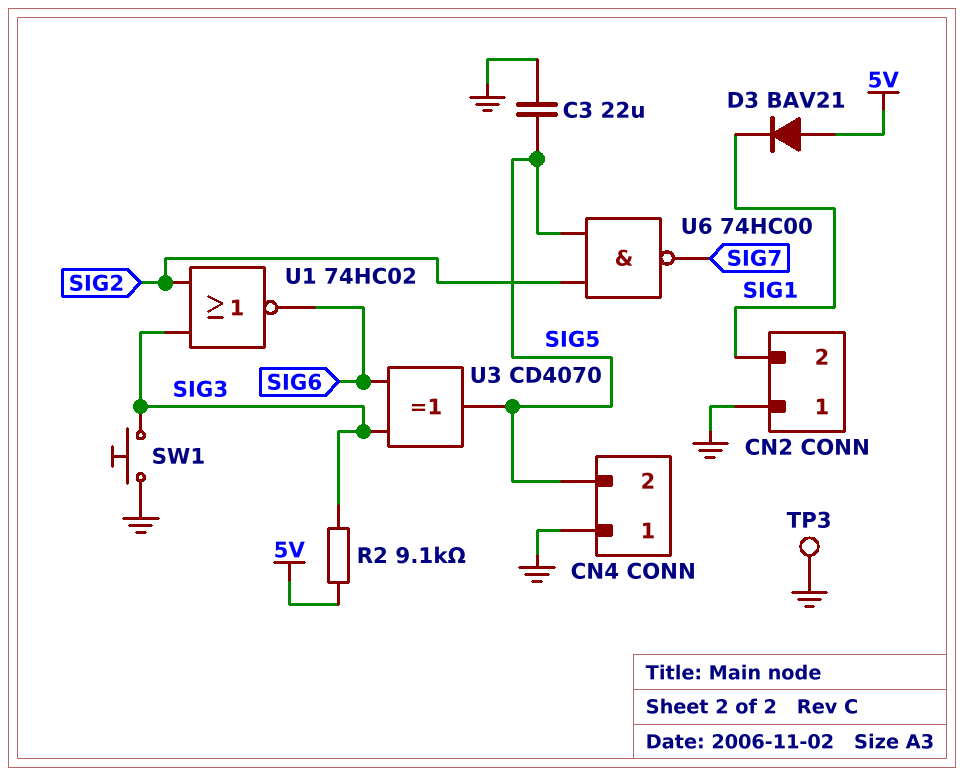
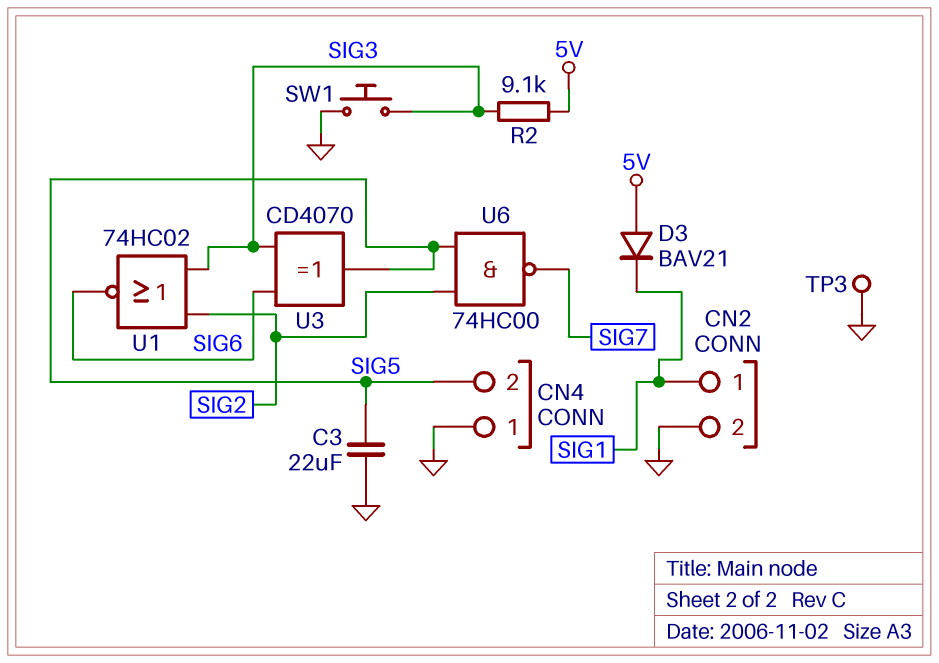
CN2 pin 1: GND -> SIG1
CN2 pin 2: SIG1 -> GND

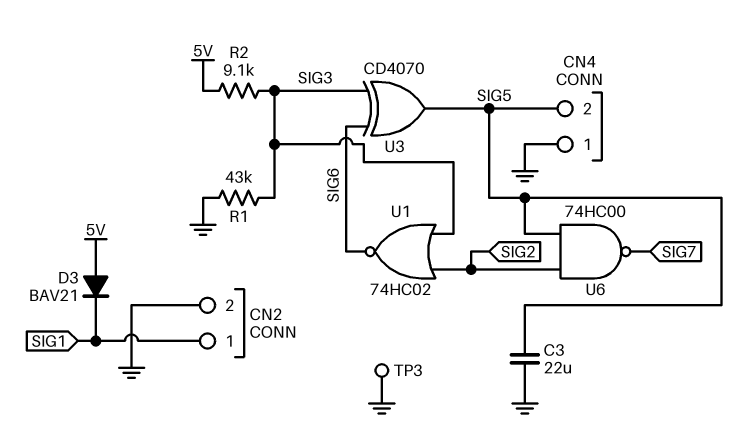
R1: none -> 43k (GND, SIG3)
SW1: button (GND, SIG3) -> none

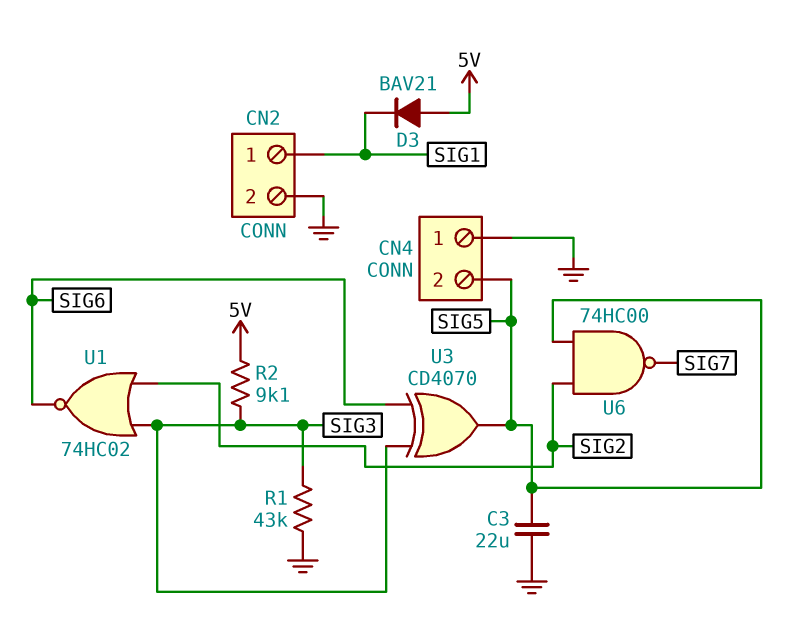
TP3: test point (GND) -> none

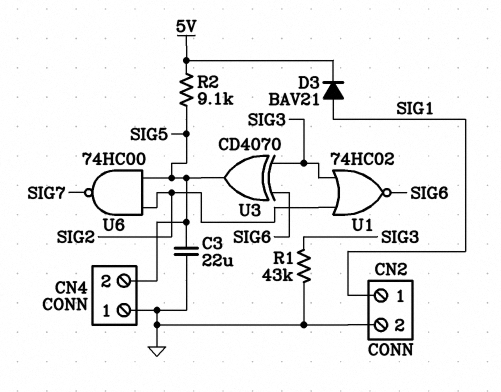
D3: diode BAV21 (A 5V, K SIG1) -> diode BAV21 (A SIG1, K 5V)
R2: 9.1k (5V, SIG3) -> 9.1k (5V, SIG5)

